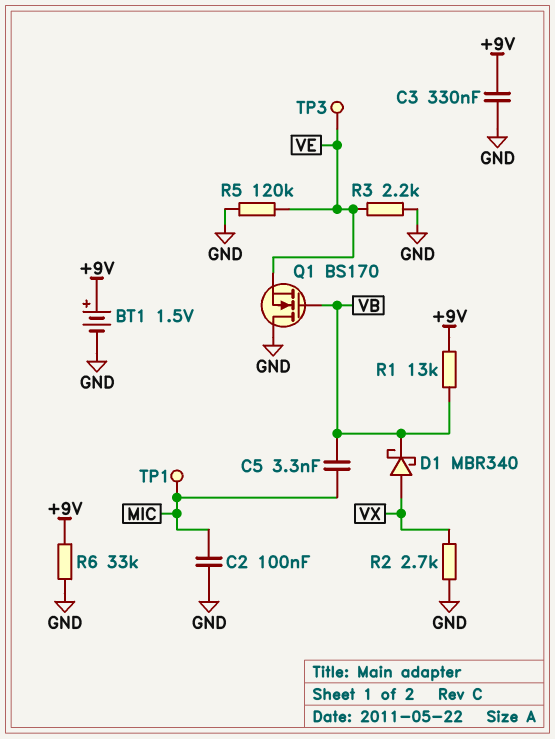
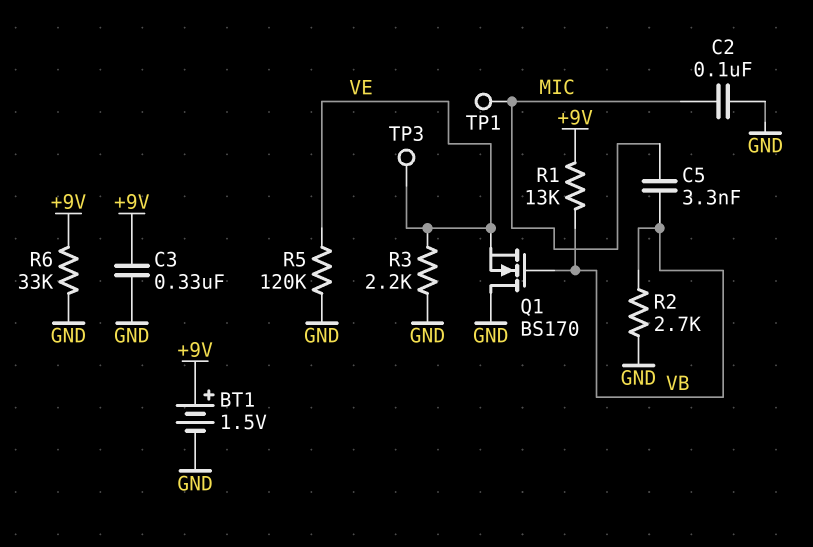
D1: schottky MBR340 (A VX, K VB) -> none
R2: 2.7k (GND, VX) -> 2.7k (GND, VB)

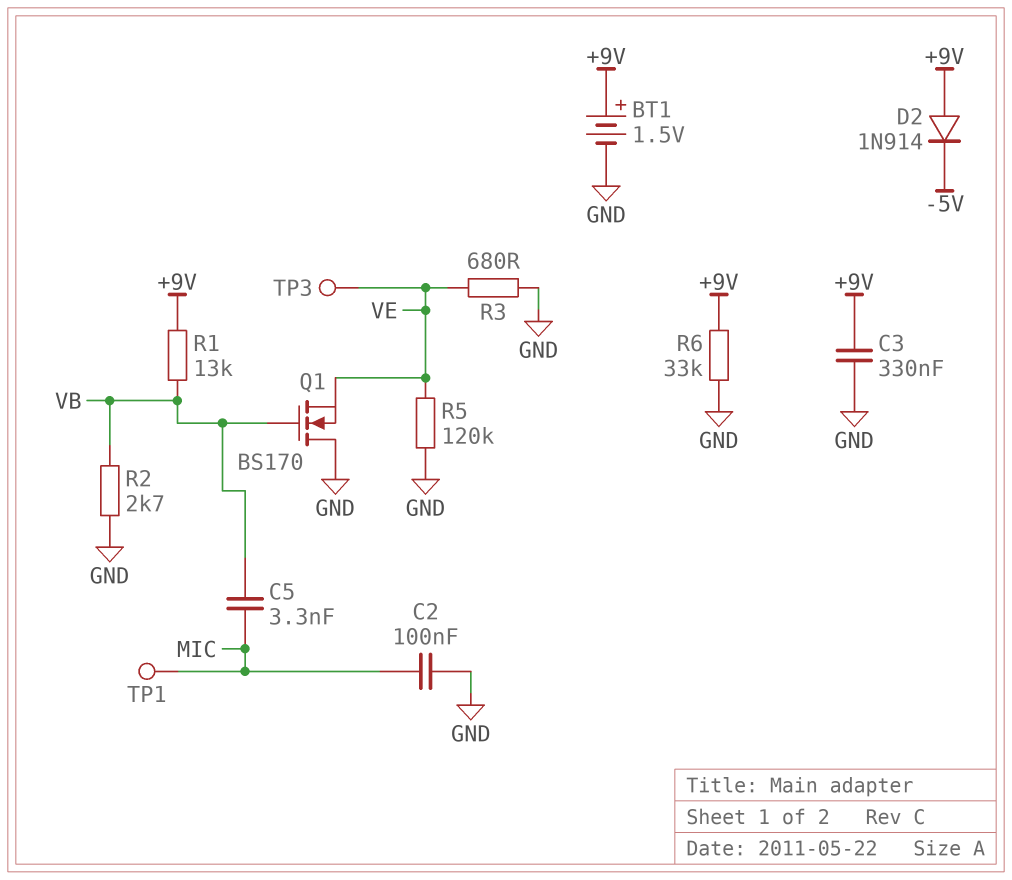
D2: none -> diode 1N914 (A +9V, K -5V)
R3: 2.2k (GND, VE) -> 680 (GND, VE)

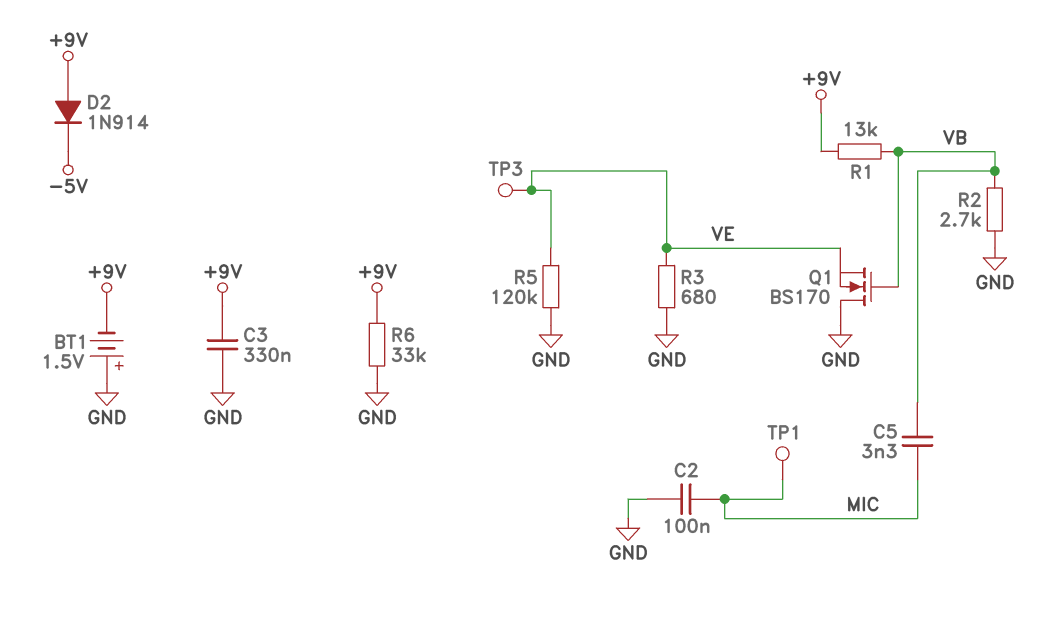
BT1: 1.5V (plus +9V, minus GND) -> 1.5V (plus GND, minus +9V)

